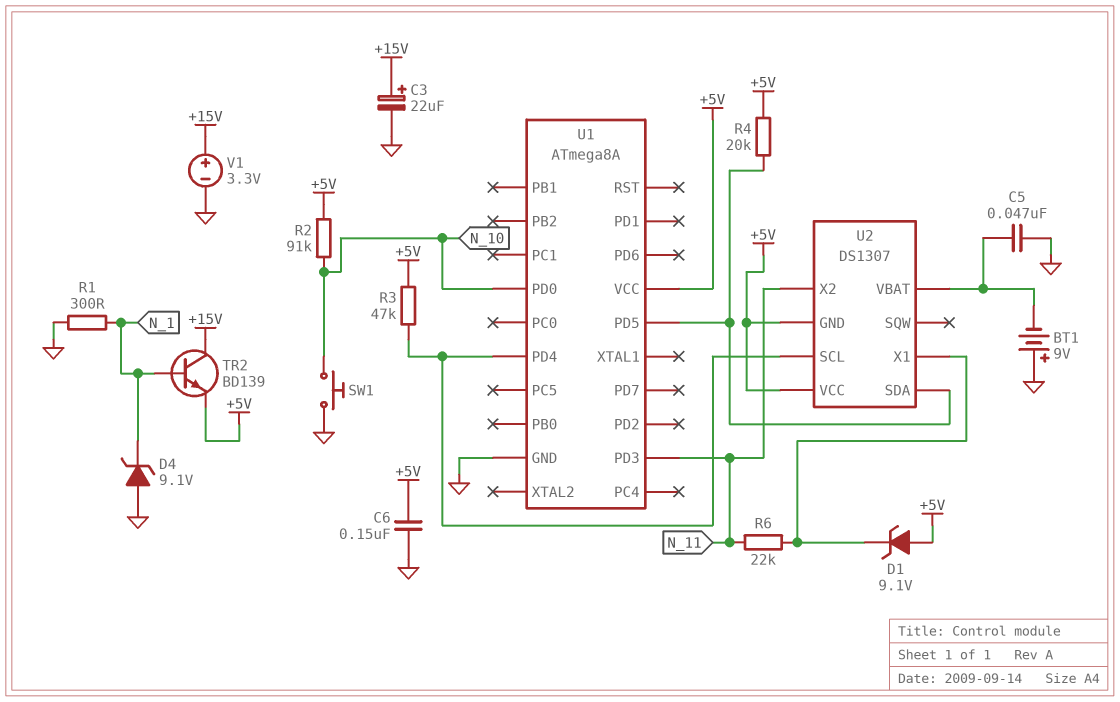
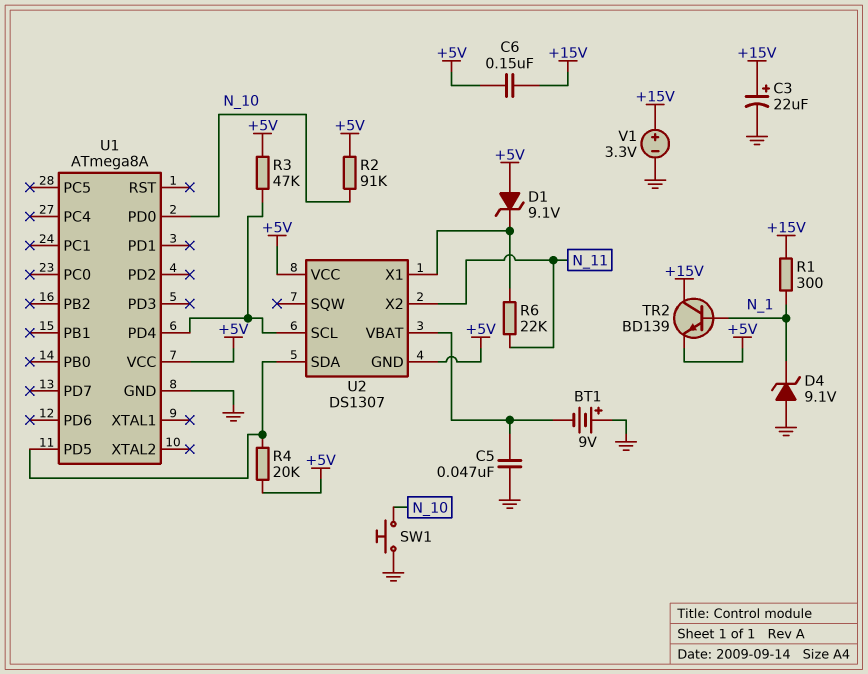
C6: 150nF (+5V, GND) -> 150nF (+5V, +15V)
R1: 300 (GND, N_1) -> 300 (+15V, N_1)
U1 pin PD3: N_11 -> none

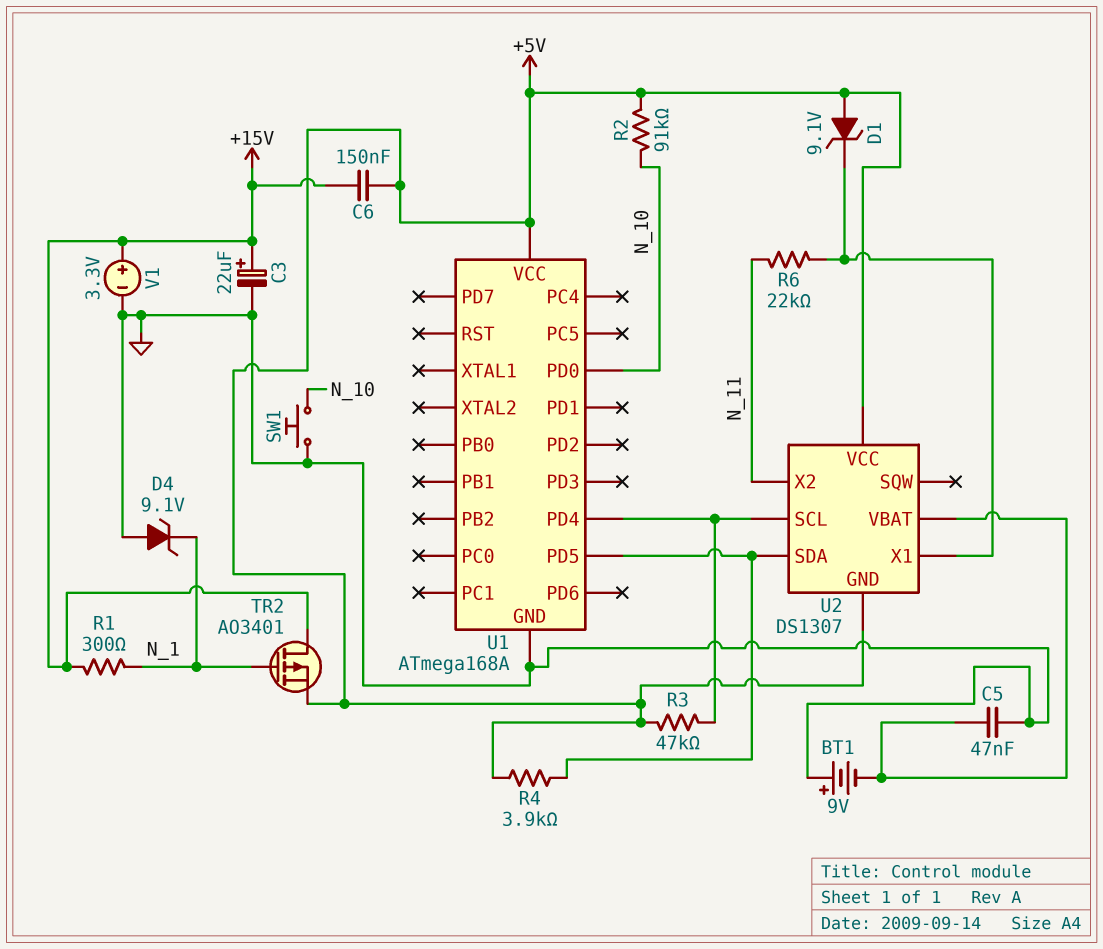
R4: 20k (+5V, U1/PD5) -> 3.9k (+5V, U1/PD5)
TR2: NPN BD139 (B N_1, C +15V, E +5V) -> PMOS AO3401 (G N_1, D +15V, S +5V)
U1: ATmega8A -> ATmega168A

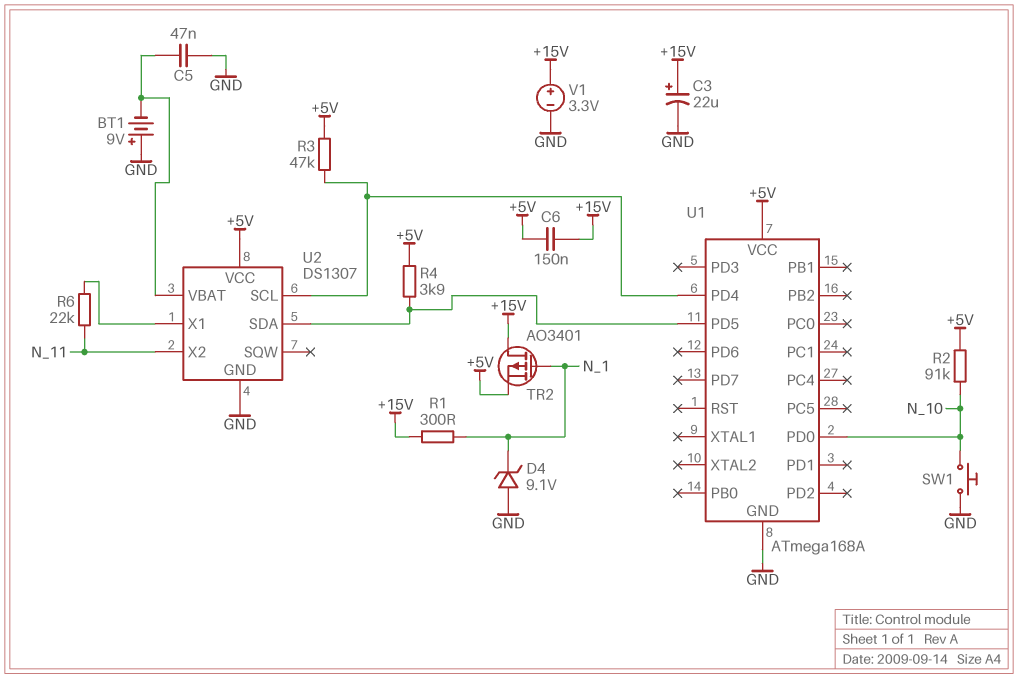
D1: zener 9.1V (A +5V, K U2/X1) -> none
U2 pin GND: +5V -> GND

